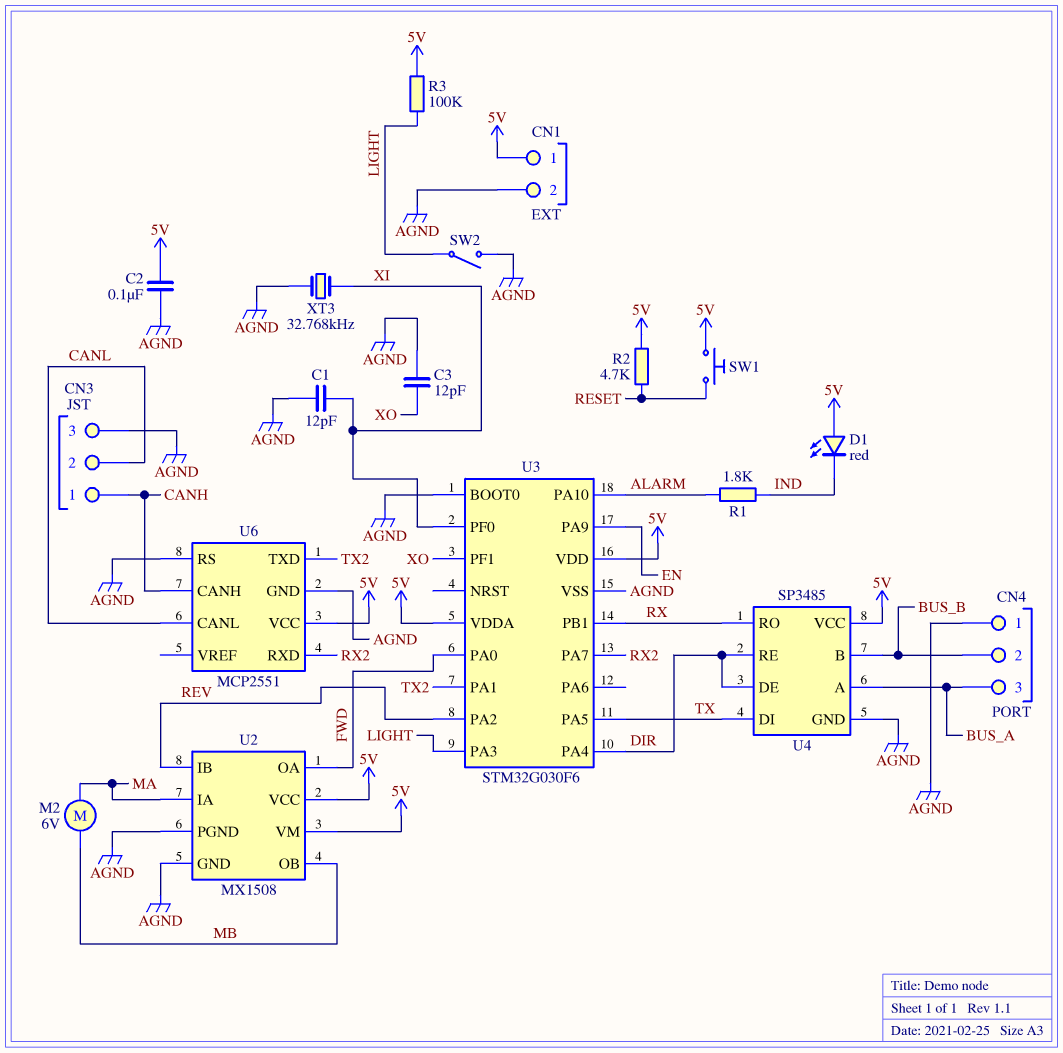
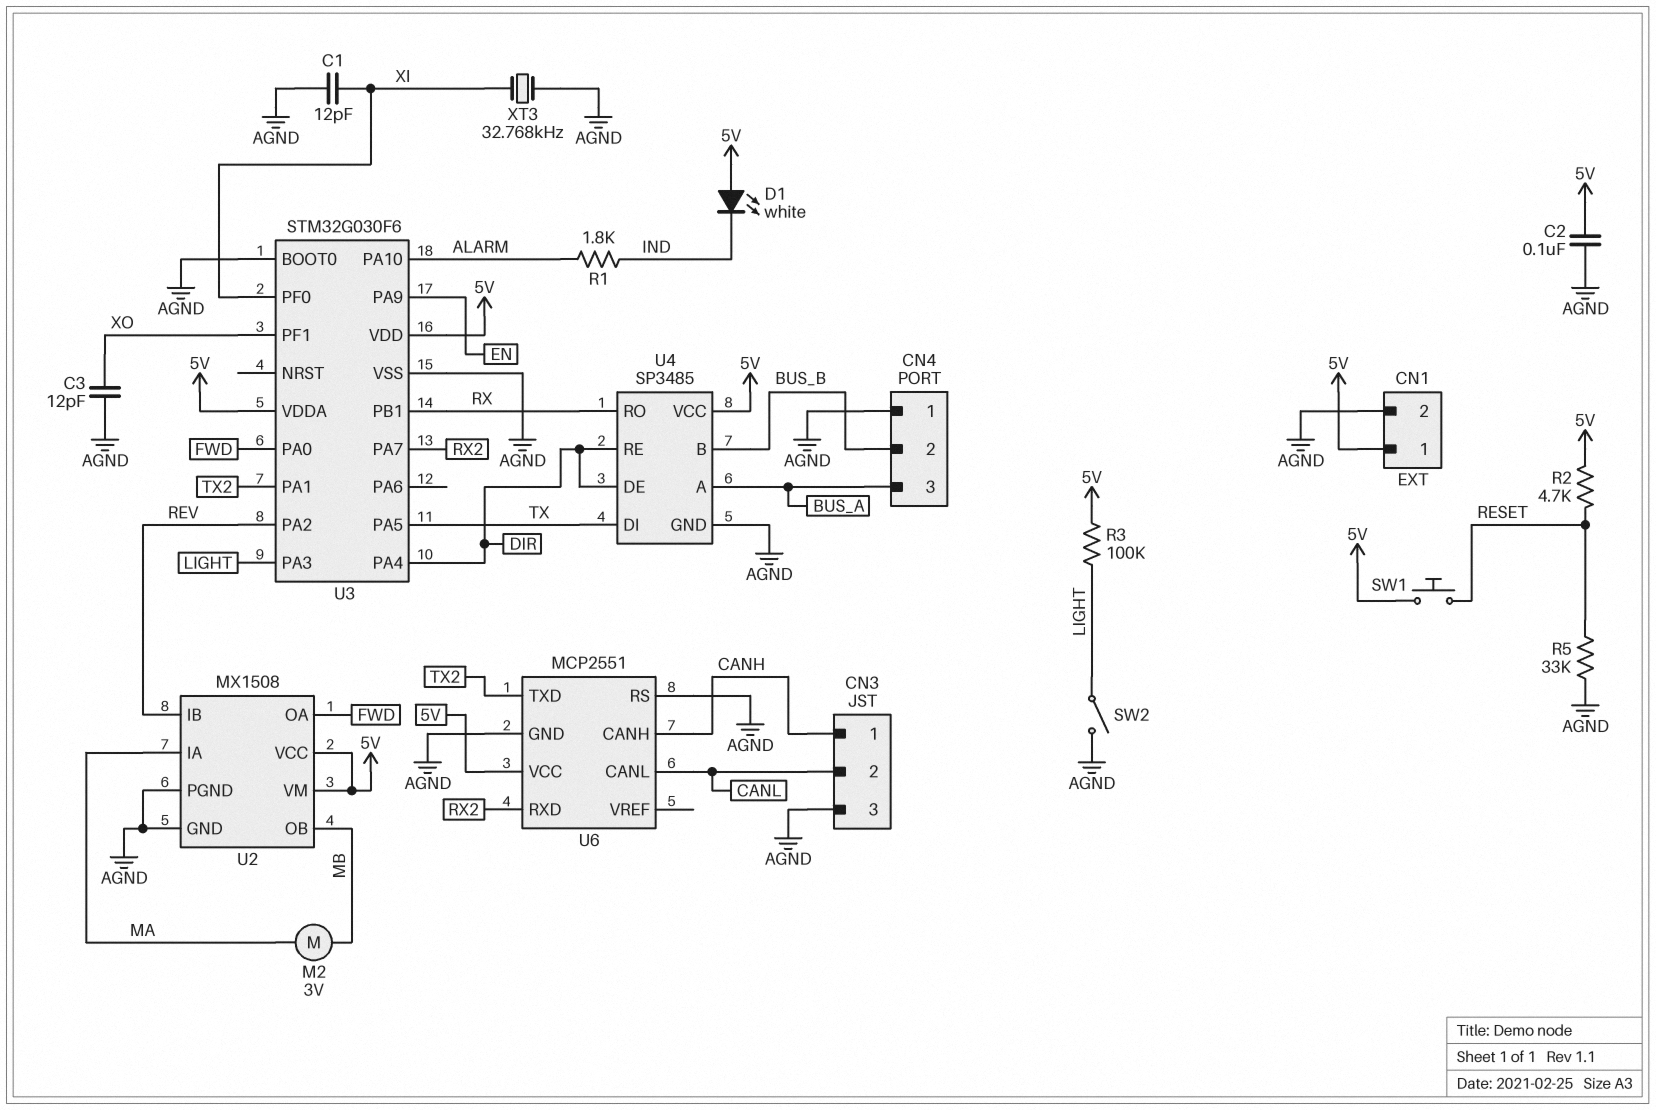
D1: LED red (A 5V, K IND) -> LED white (A 5V, K IND)
M2: motor 6V (MA, MB) -> motor 3V (MA, MB)
R5: none -> 33k (AGND, RESET)

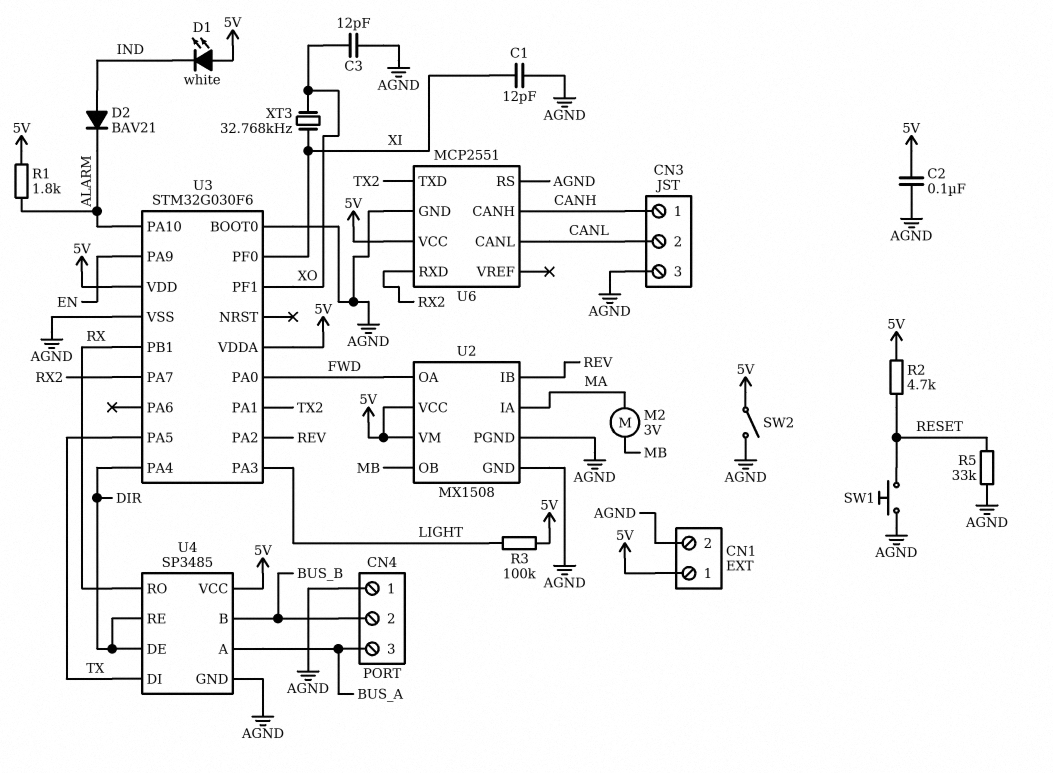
D2: none -> diode BAV21 (A IND, K ALARM)
R1: 1.8k (ALARM, IND) -> 1.8k (5V, ALARM)
SW1: button (5V, RESET) -> button (AGND, RESET)
SW2: switch (AGND, LIGHT) -> switch (5V, AGND)
XT3: 32.768kHz (AGND, XI) -> 32.768kHz (XI, XO)

